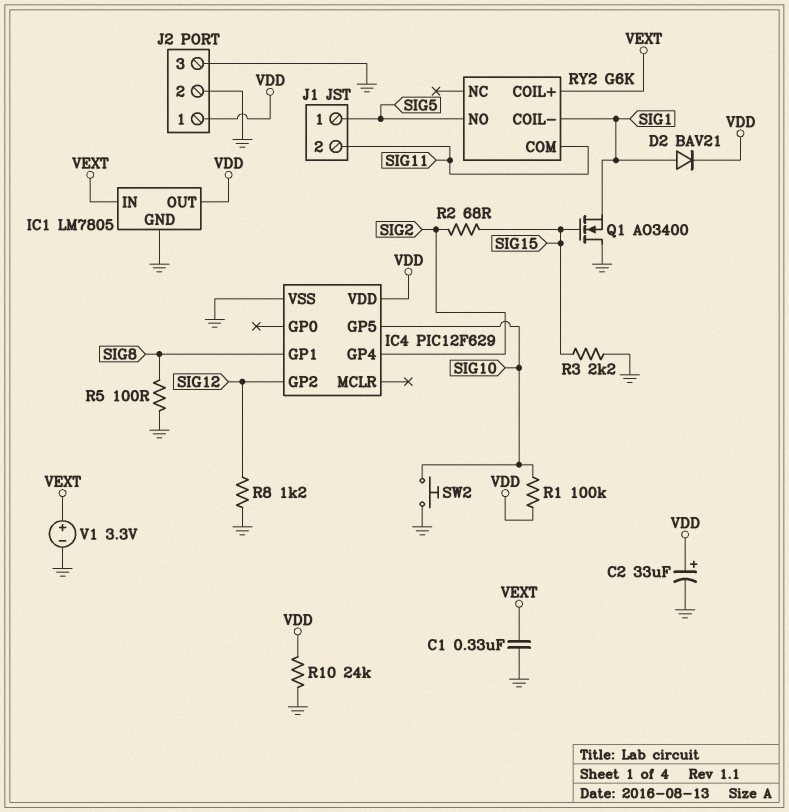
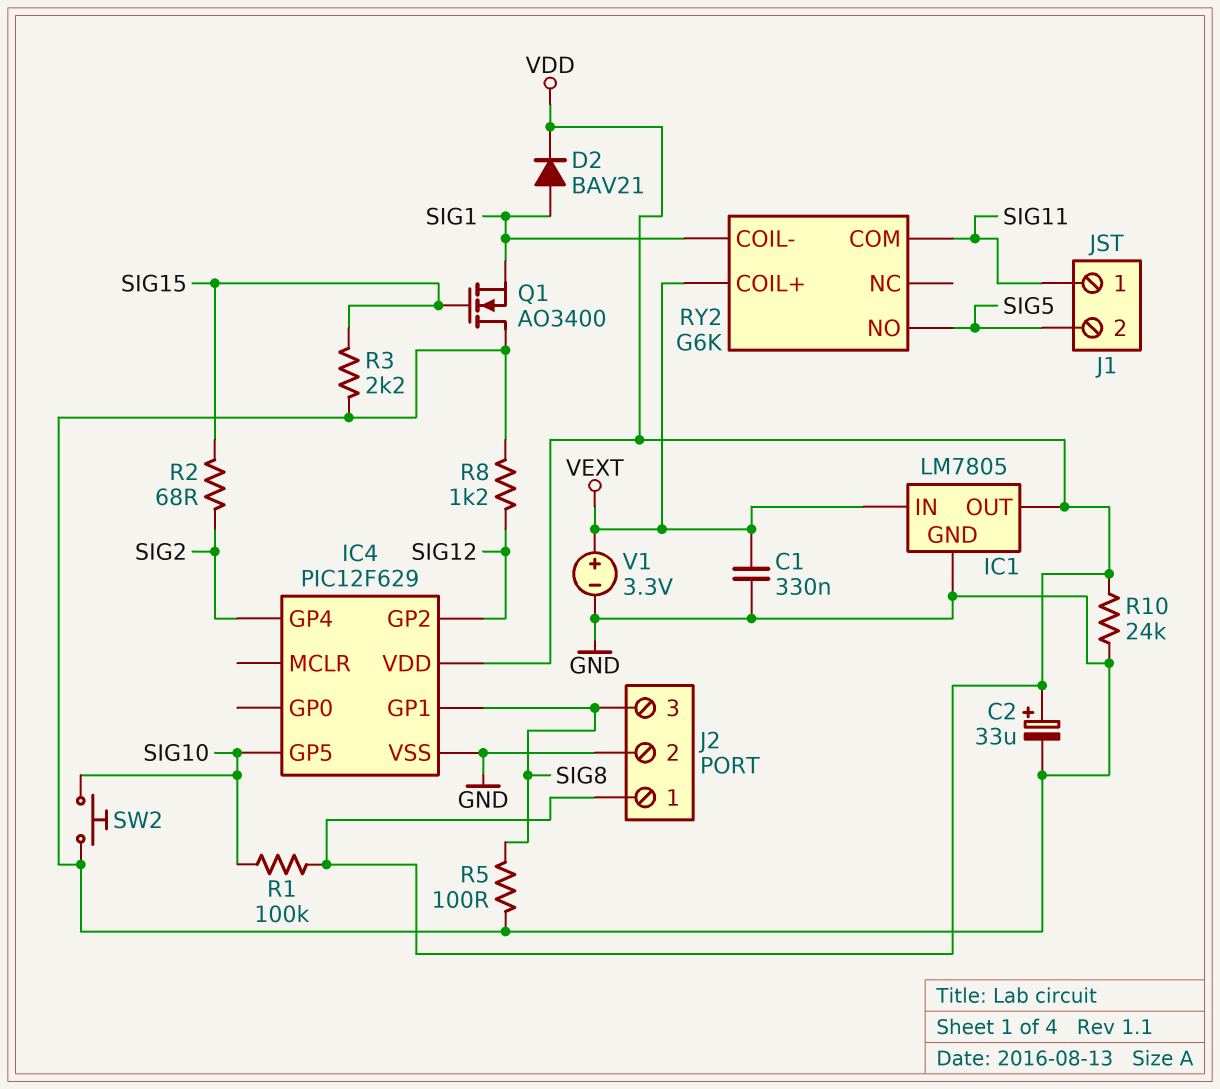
J1 pin 1: SIG5 -> SIG11
J1 pin 2: SIG11 -> SIG5
J2 pin 3: GND -> SIG8

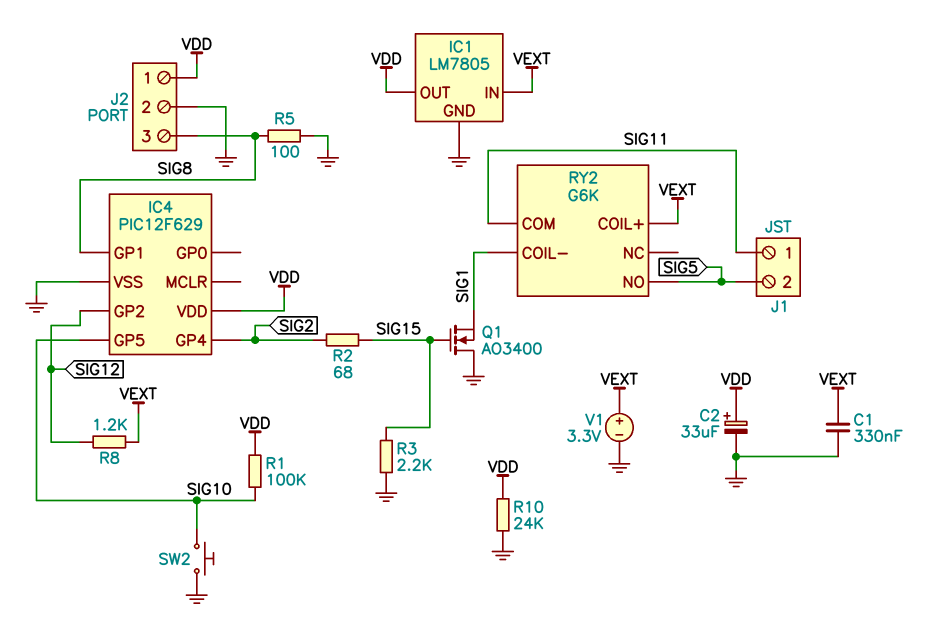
D2: diode BAV21 (A SIG1, K VDD) -> none
R8: 1.2k (GND, SIG12) -> 1.2k (SIG12, VEXT)

